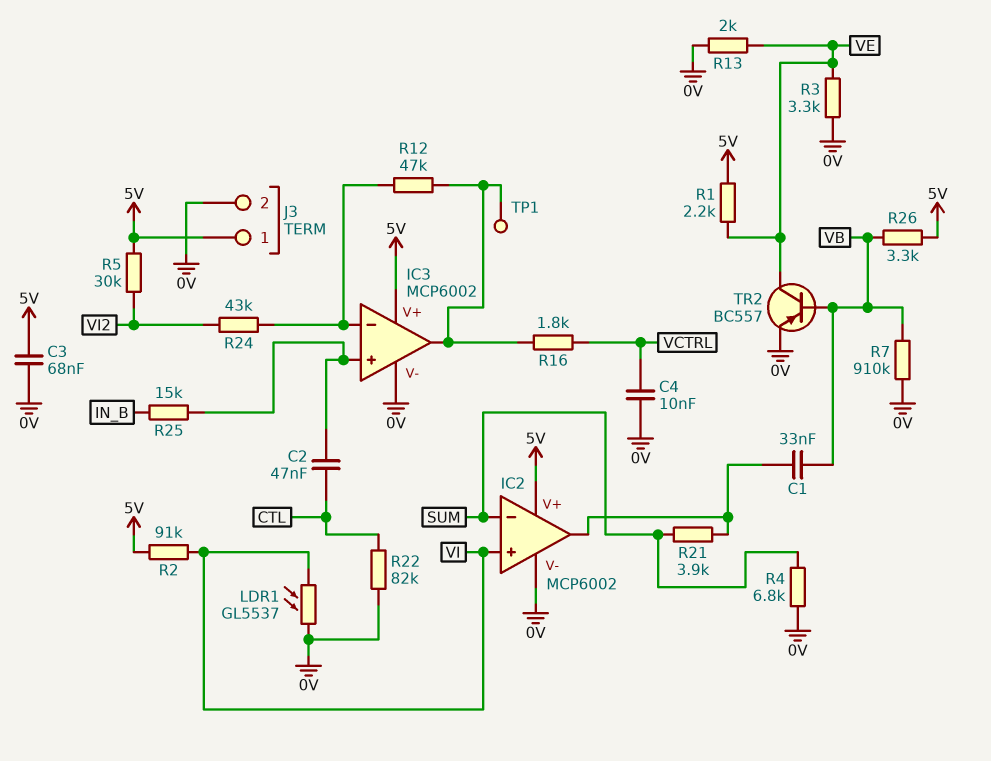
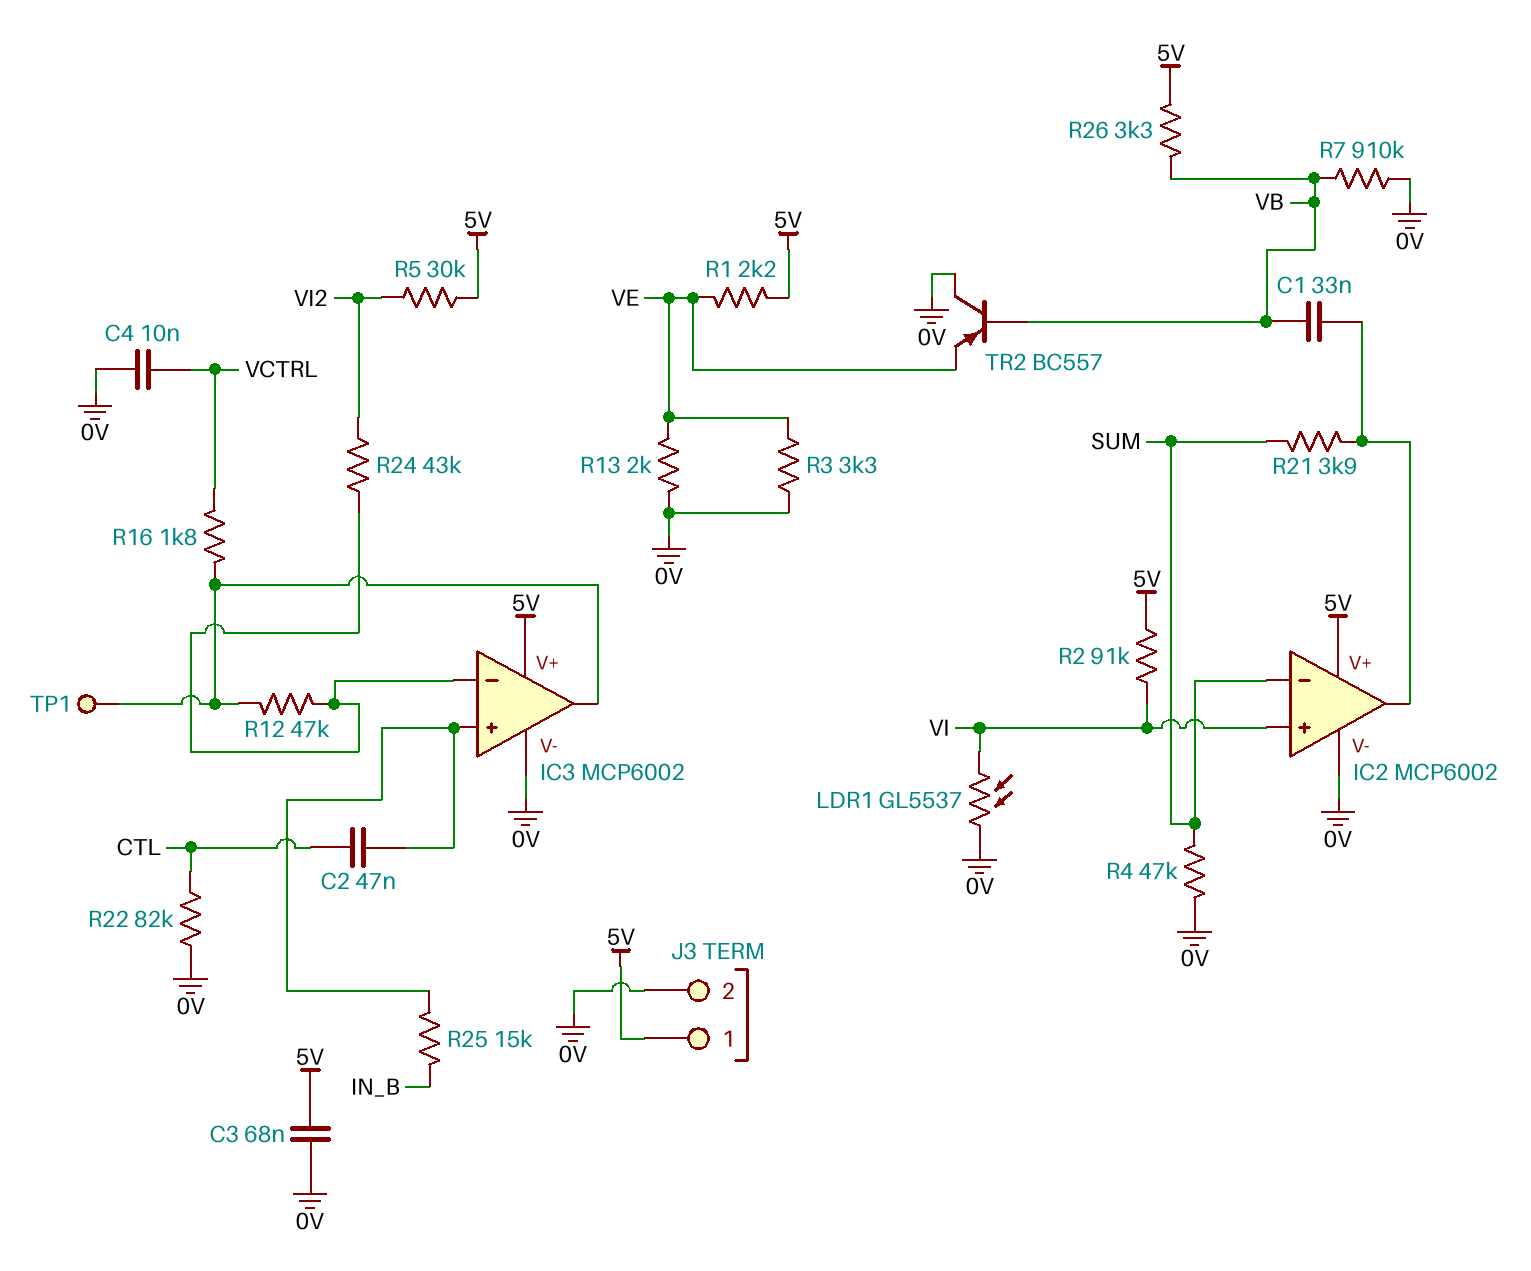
R4: 6.8k (0V, SUM) -> 47k (0V, SUM)
TR2: PNP BC557 (B VB, C VE, E 0V) -> PNP BC557 (B VB, C 0V, E VE)

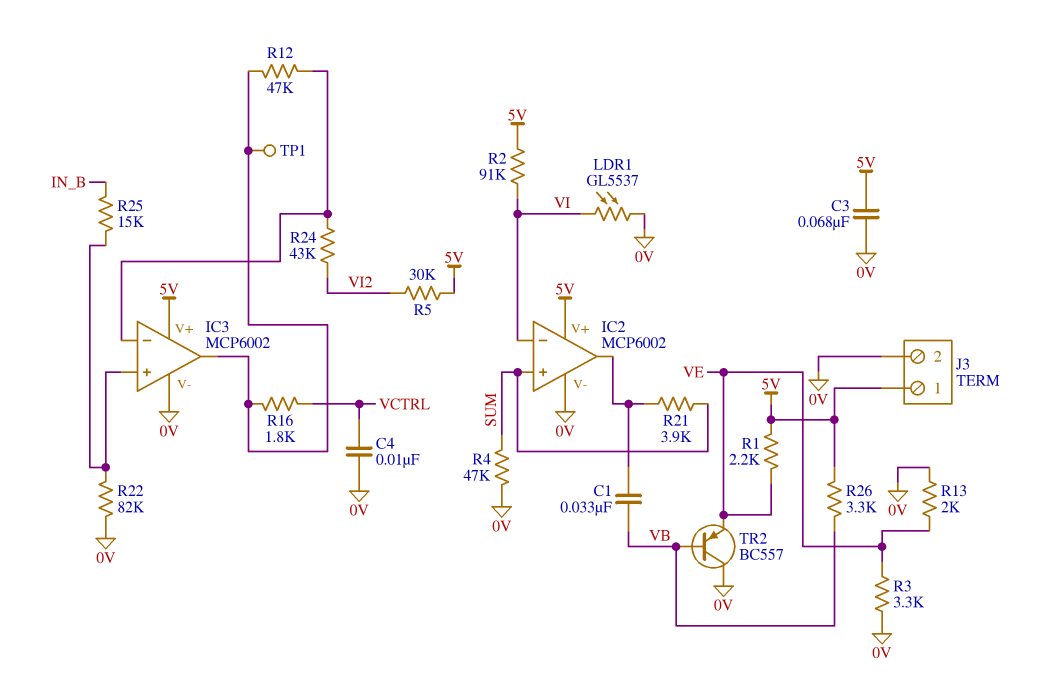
C2: 47nF (CTL, IC3/in+) -> none
IC2 pin in+: VI -> SUM
IC2 pin in-: SUM -> VI
R7: 910k (0V, VB) -> none
R22: 82k (0V, CTL) -> 82k (0V, IC3/in+)

